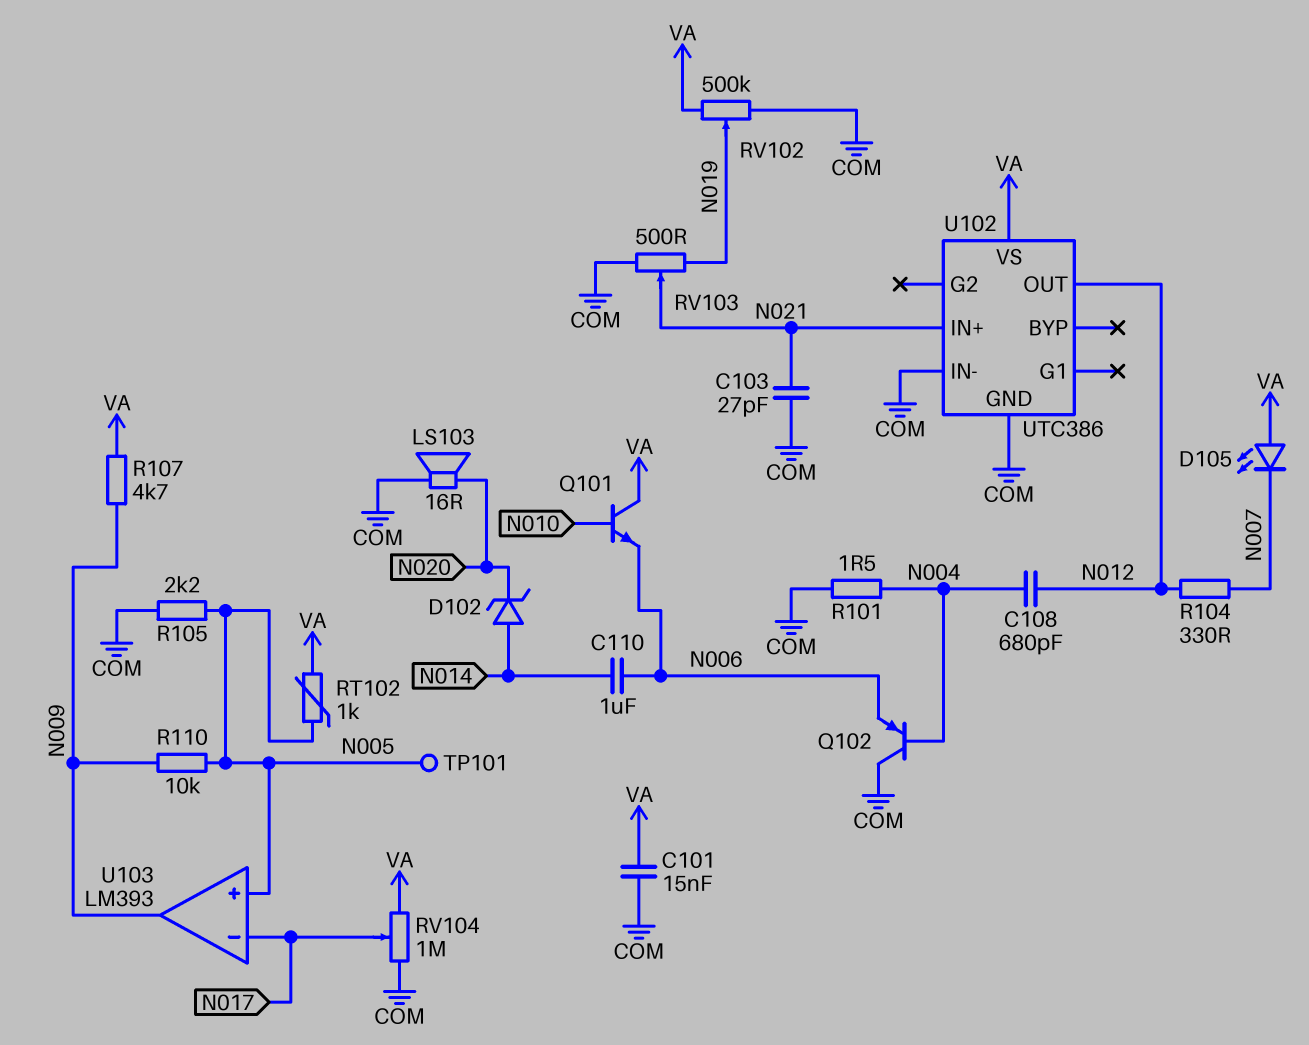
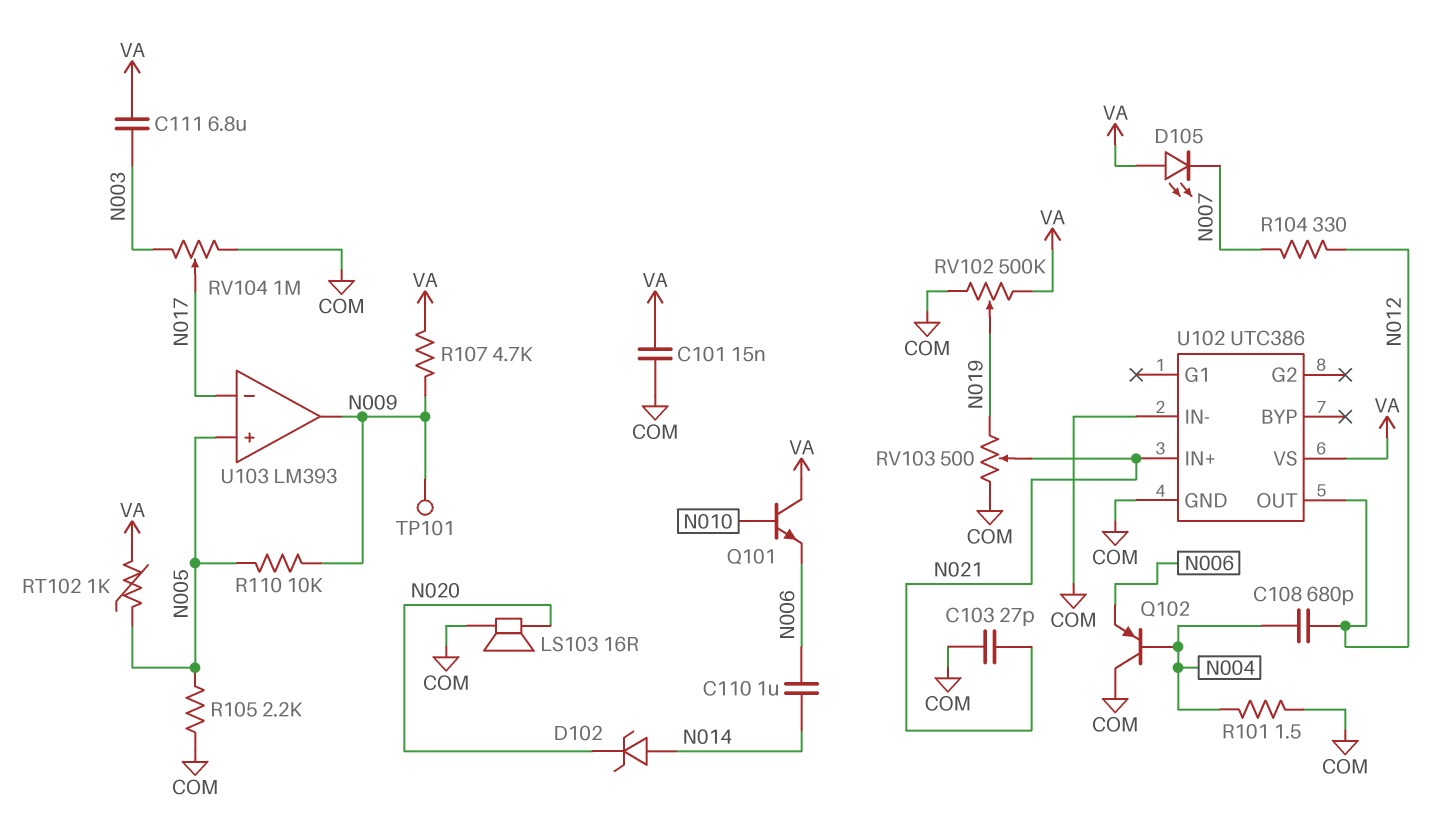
C111: none -> 6.8uF (N003, VA)
RV104: 1M (COM, VA, wiper N017) -> 1M (COM, N003, wiper N017)
TP101: test point (N005) -> test point (N009)

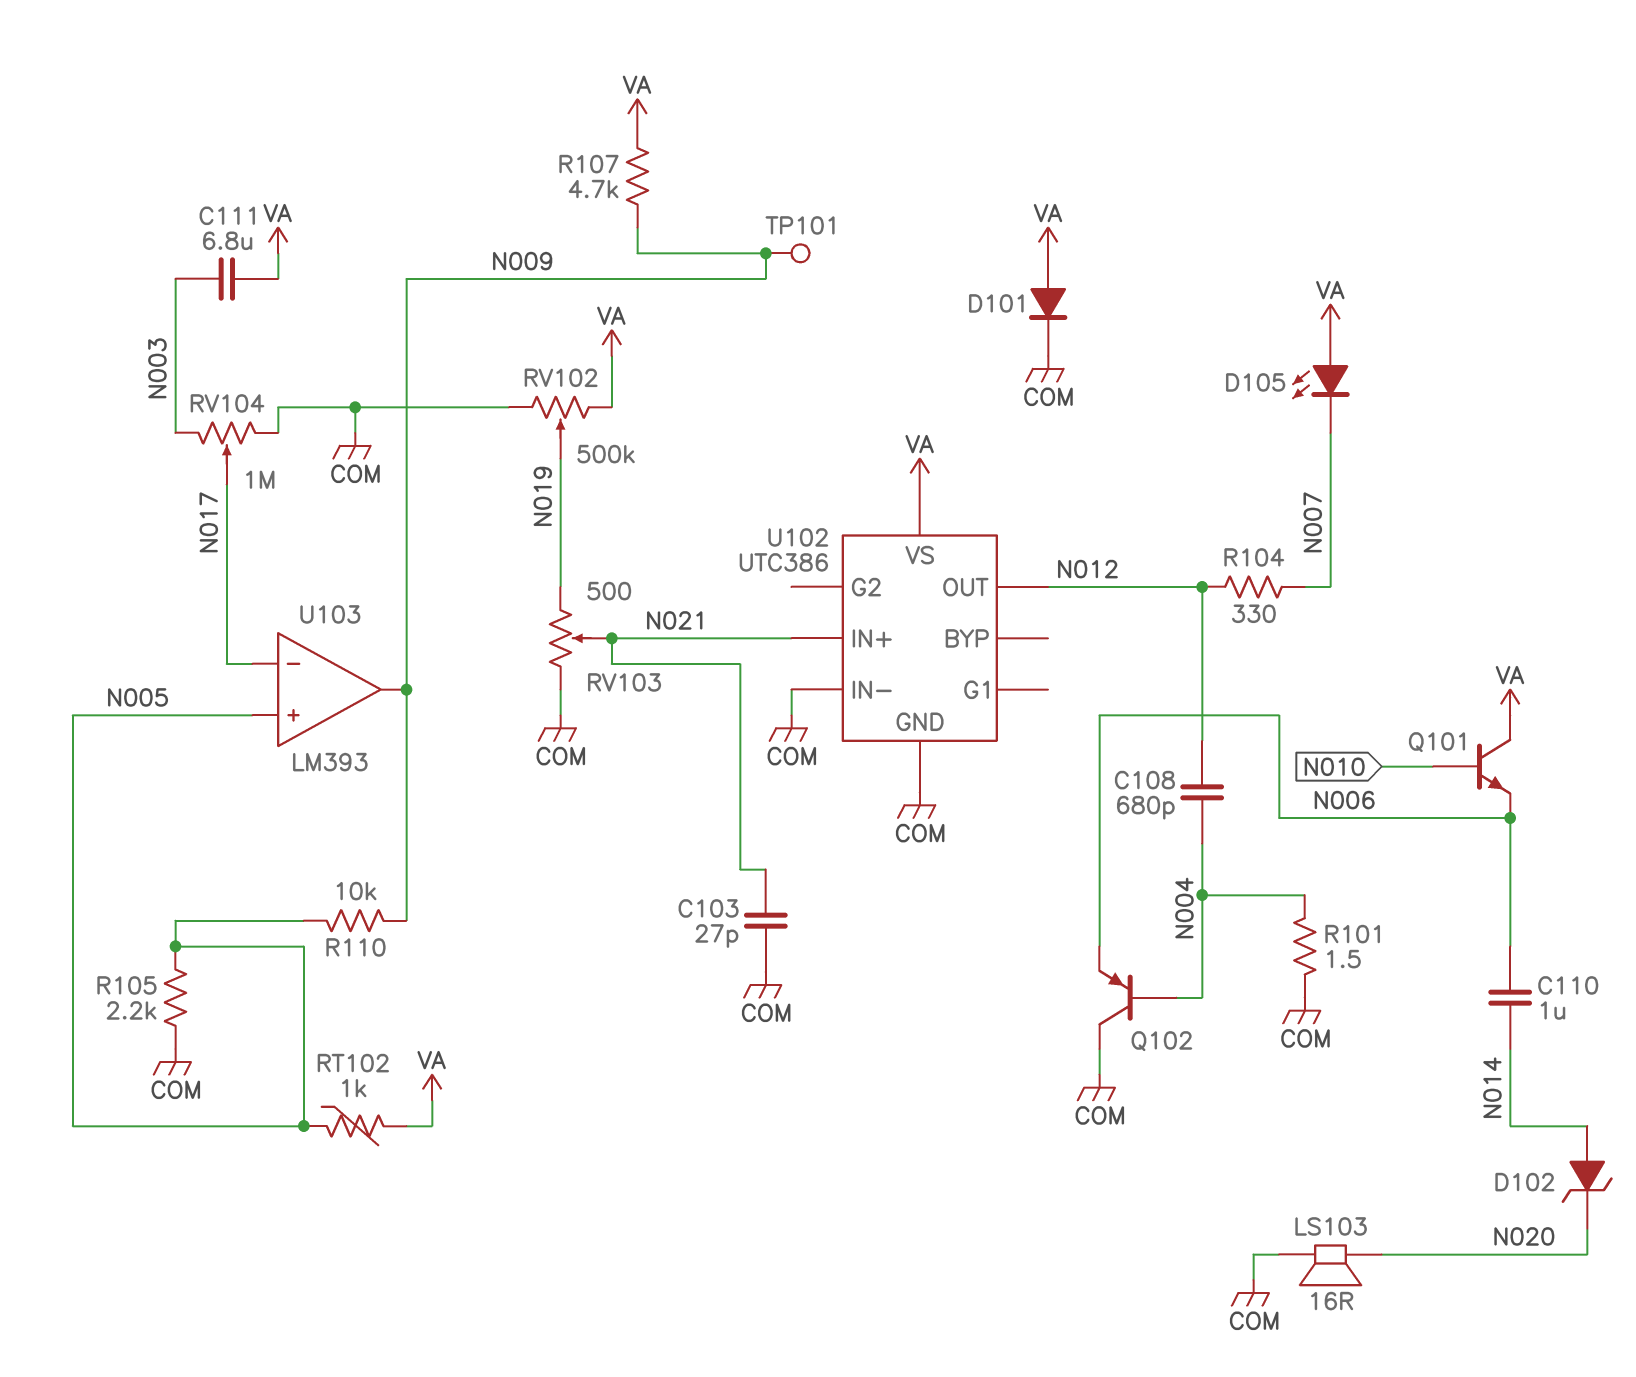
C101: 15nF (COM, VA) -> none
D101: none -> diode (A VA, K COM)

